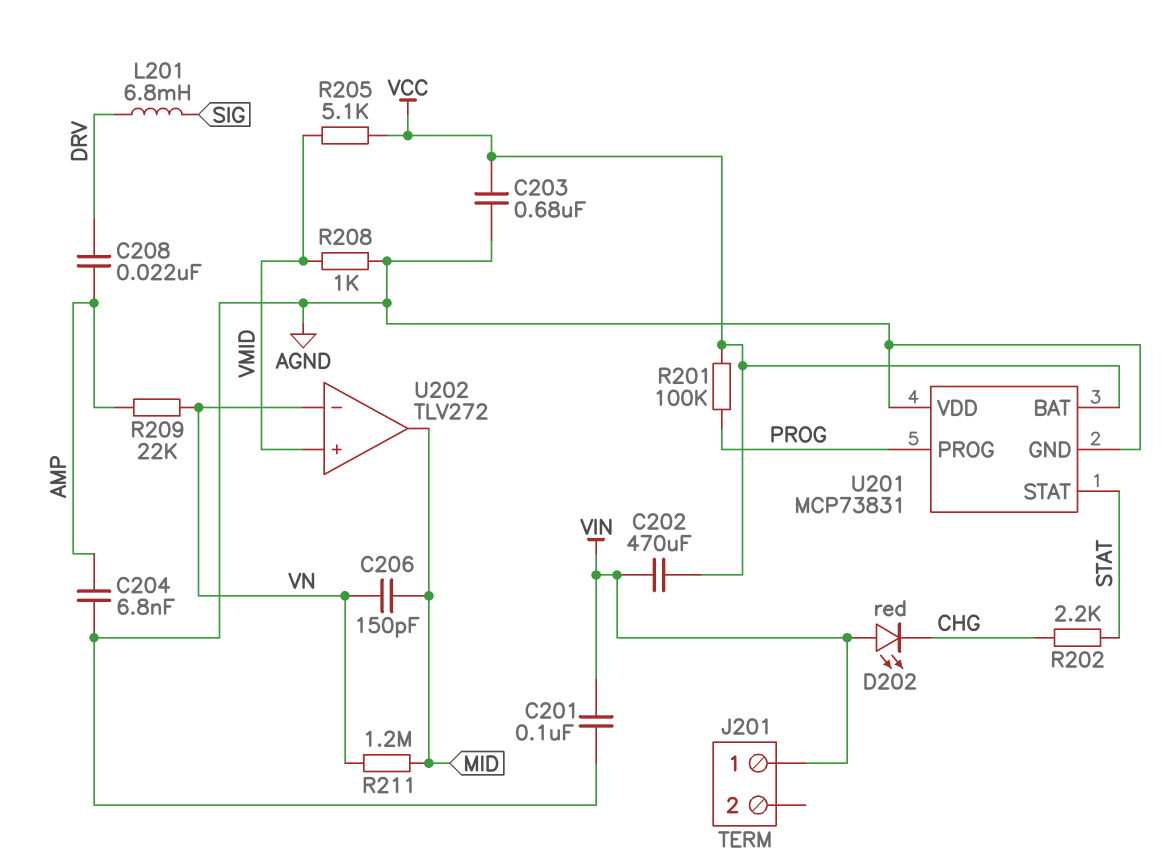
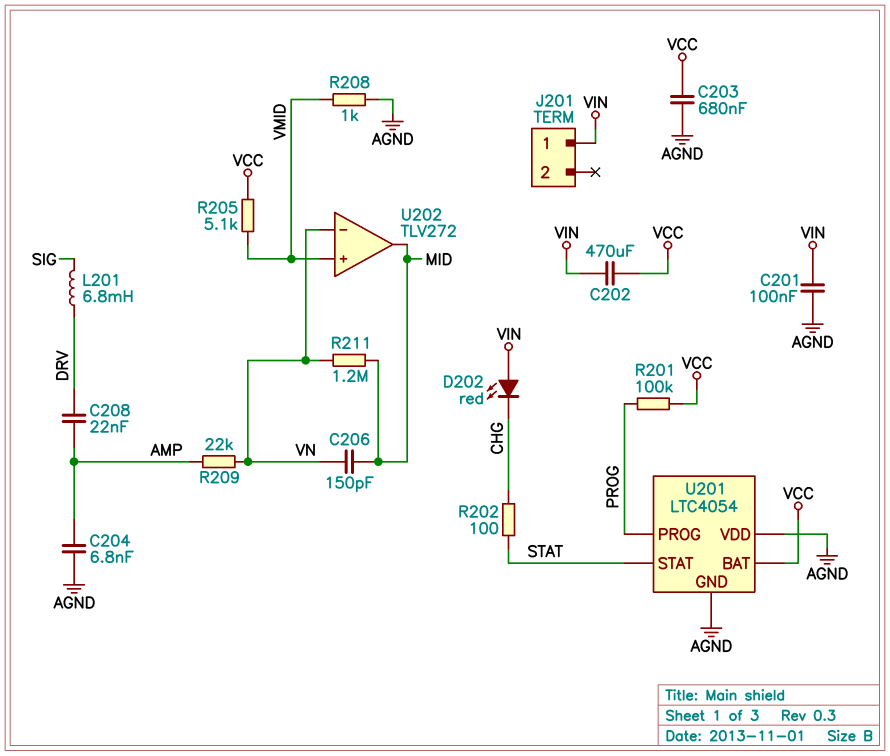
R202: 2.2k (CHG, STAT) -> 100 (CHG, STAT)
U201: MCP73831 -> LTC4054

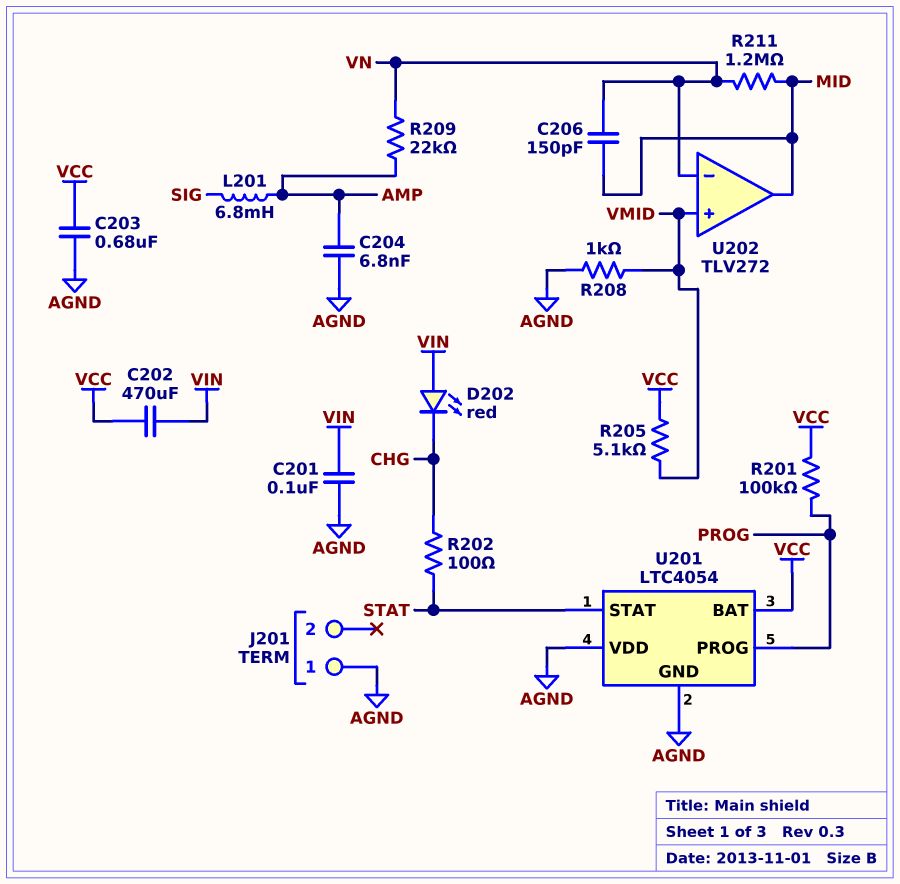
C208: 22nF (AMP, DRV) -> none
J201 pin 1: VIN -> AGND
L201: 6.8mH (DRV, SIG) -> 6.8mH (AMP, SIG)

